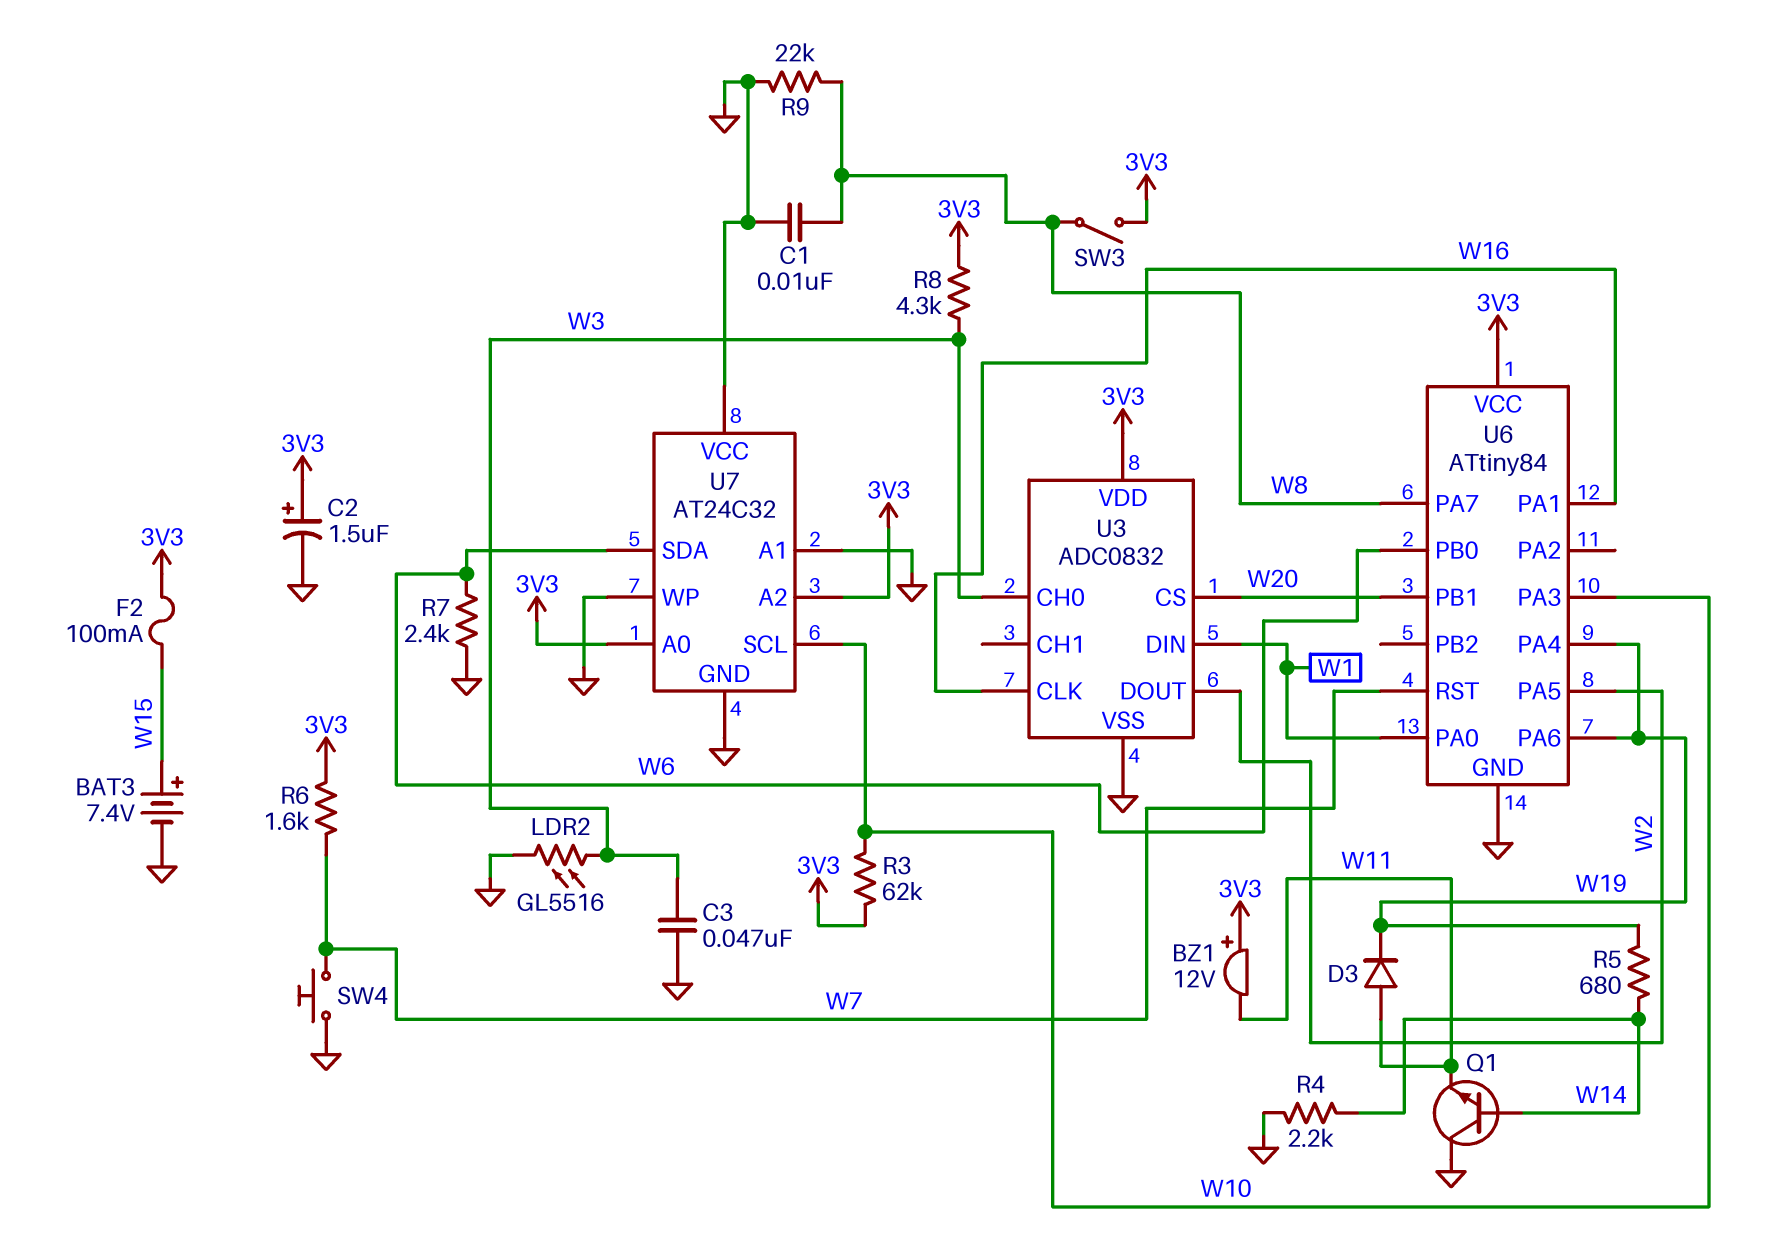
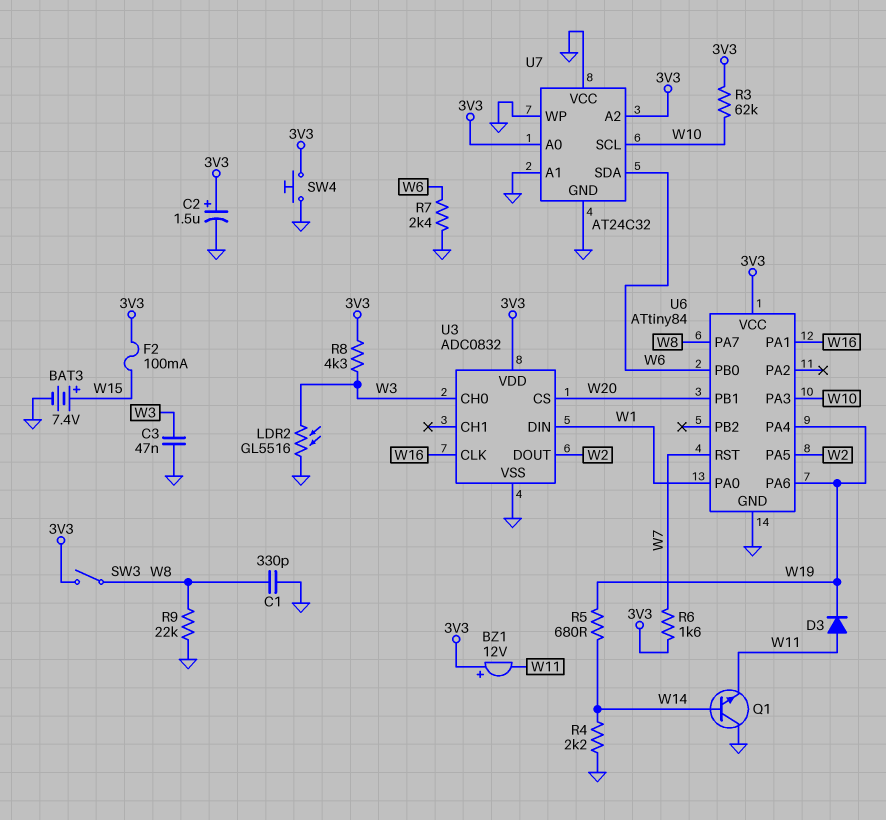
C1: 10nF (GND, W8) -> 330pF (GND, W8)
SW4: button (GND, W7) -> button (3V3, GND)

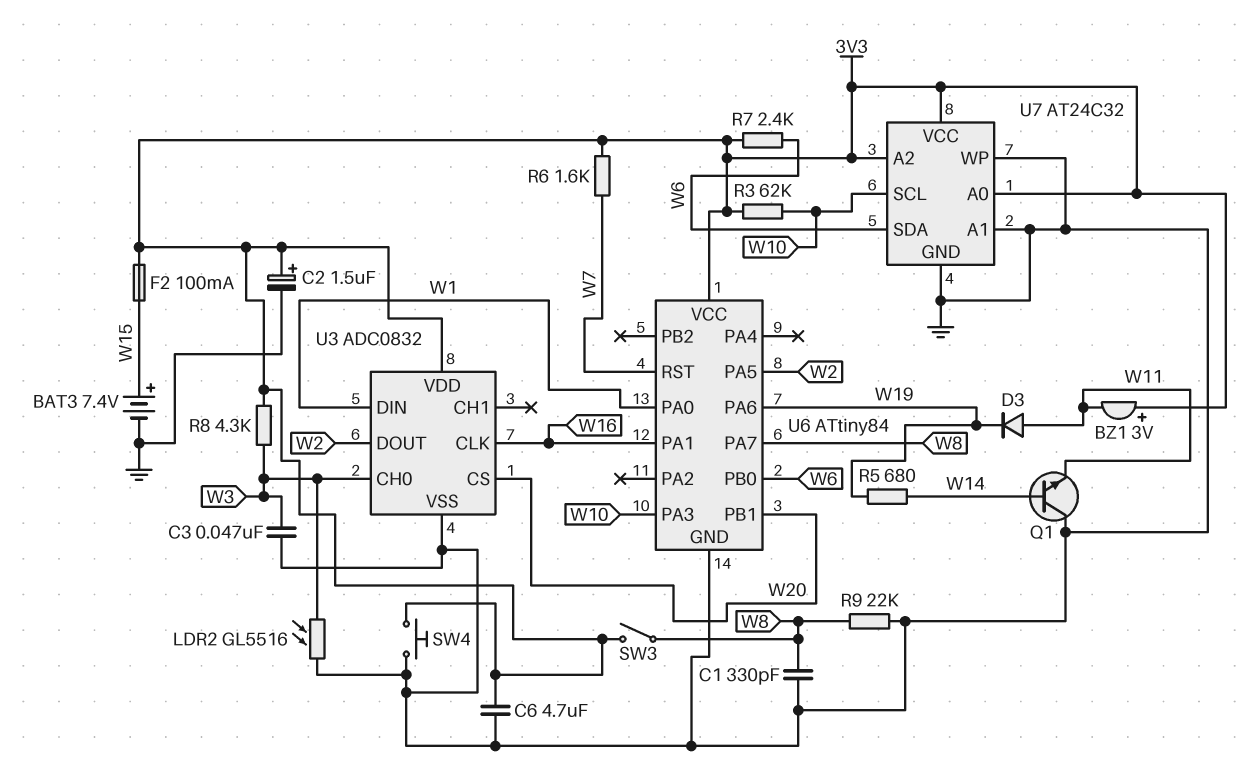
BZ1: buzzer 12V (plus 3V3, minus W11) -> buzzer 3V (plus 3V3, minus W11)
C6: none -> 4.7uF (3V3, GND)
R4: 2.2k (GND, W14) -> none
R7: 2.4k (GND, W6) -> 2.4k (3V3, W6)
U6 pin PA4: W19 -> none
U7 pin VCC: GND -> 3V3

